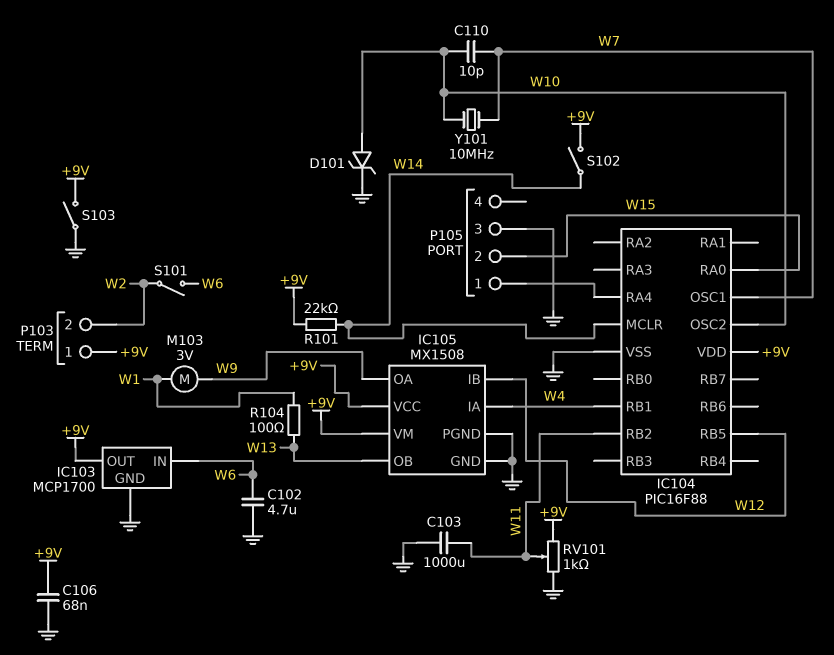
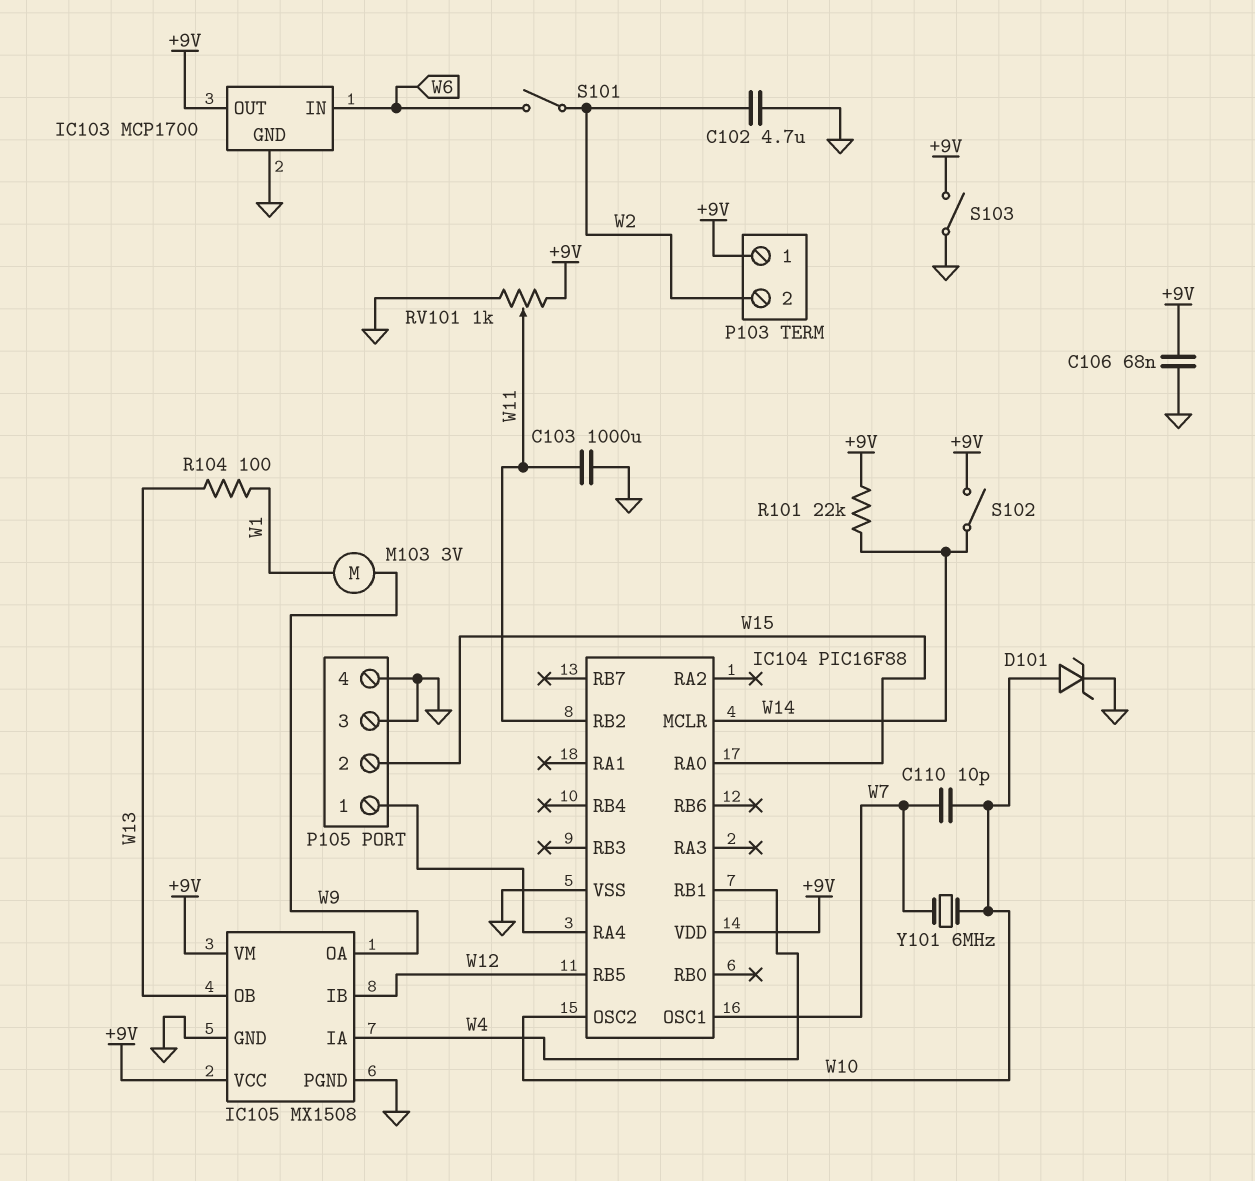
C102: 4.7uF (GND, W6) -> 4.7uF (GND, W2)
P105 pin 4: none -> GND
Y101: 10MHz (W7, W10) -> 6MHz (W7, W10)

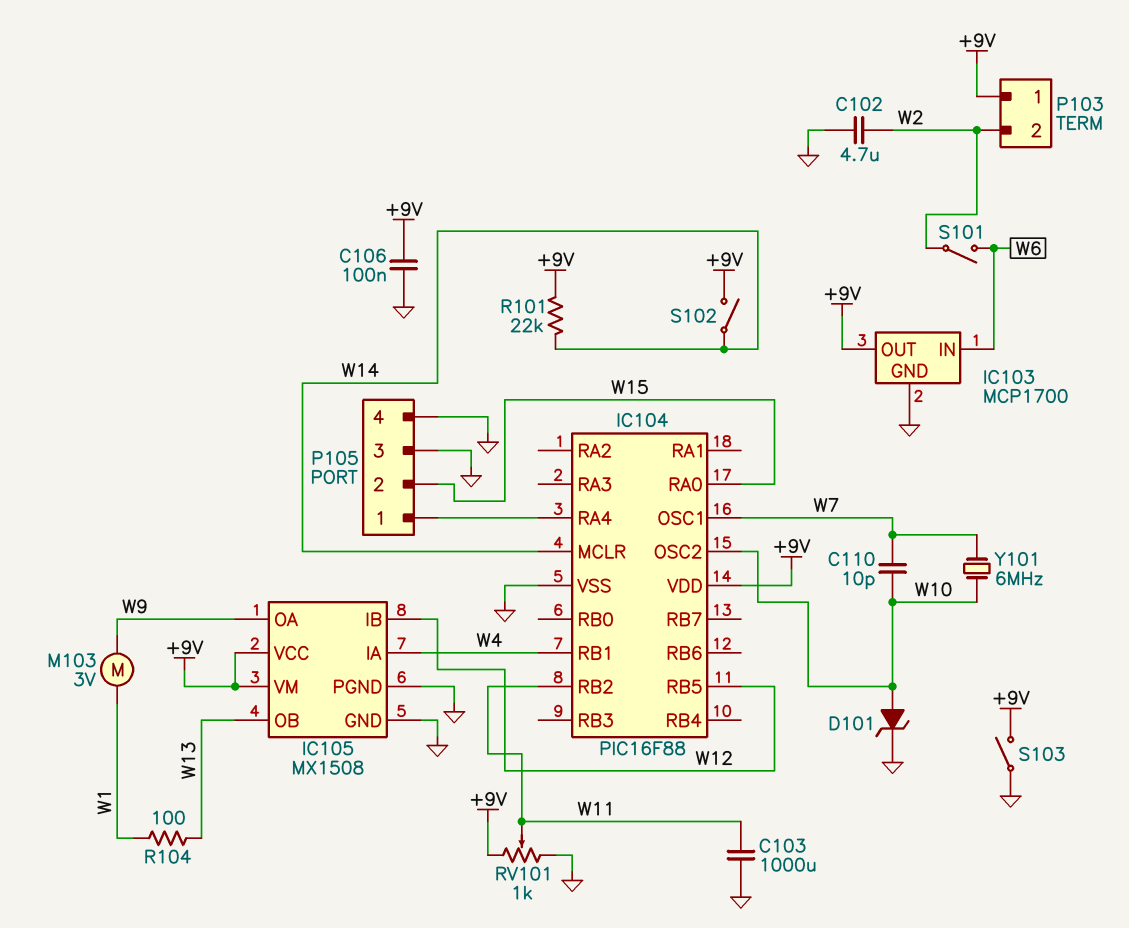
C106: 68nF (+9V, GND) -> 100nF (+9V, GND)

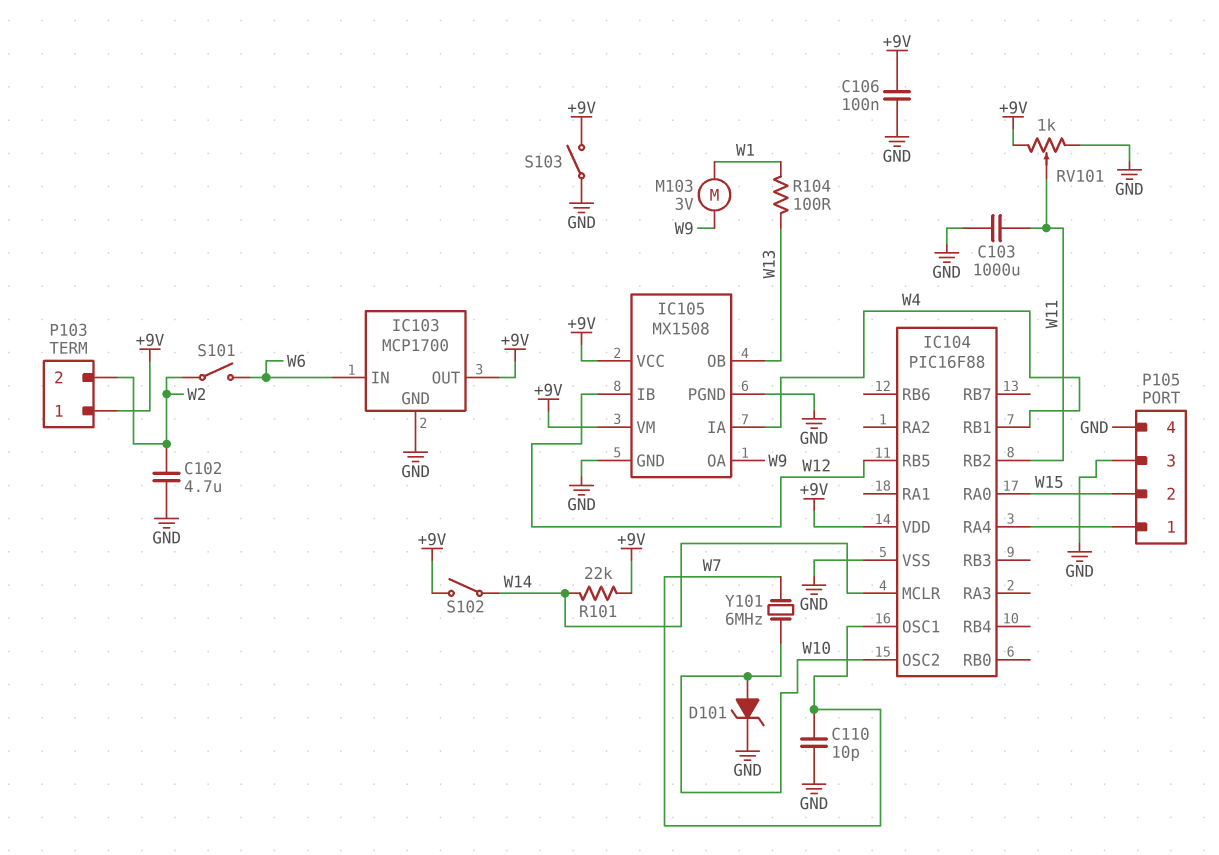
C110: 10pF (W7, W10) -> 10pF (GND, W7)

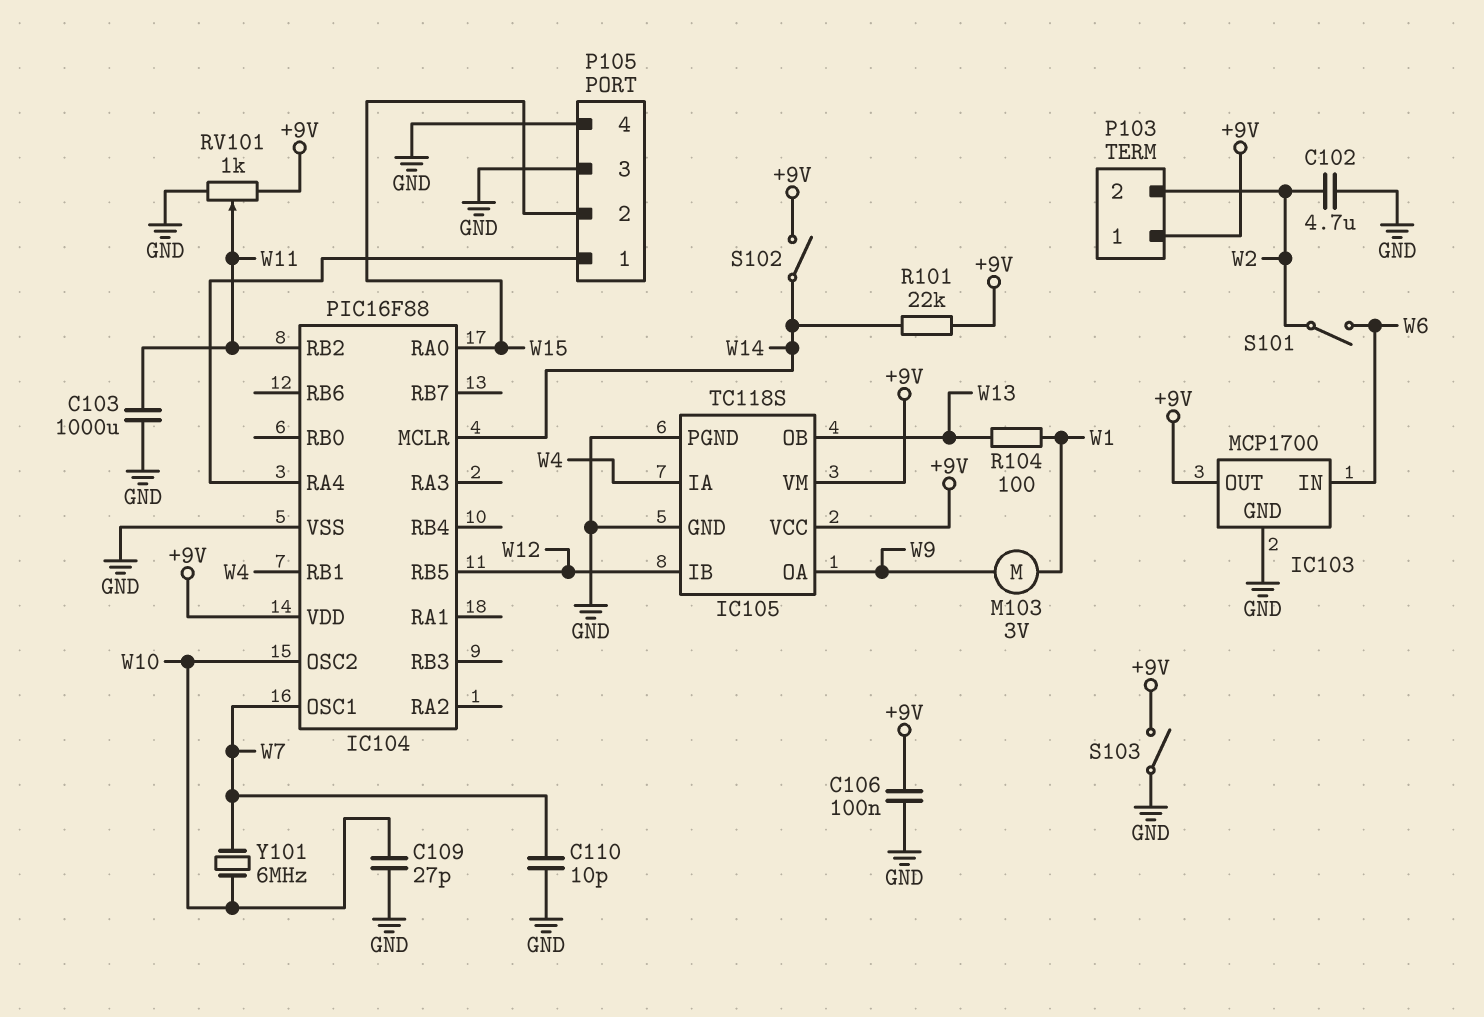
C109: none -> 27pF (GND, W10)
D101: zener (A W10, K GND) -> none
IC105: MX1508 -> TC118S

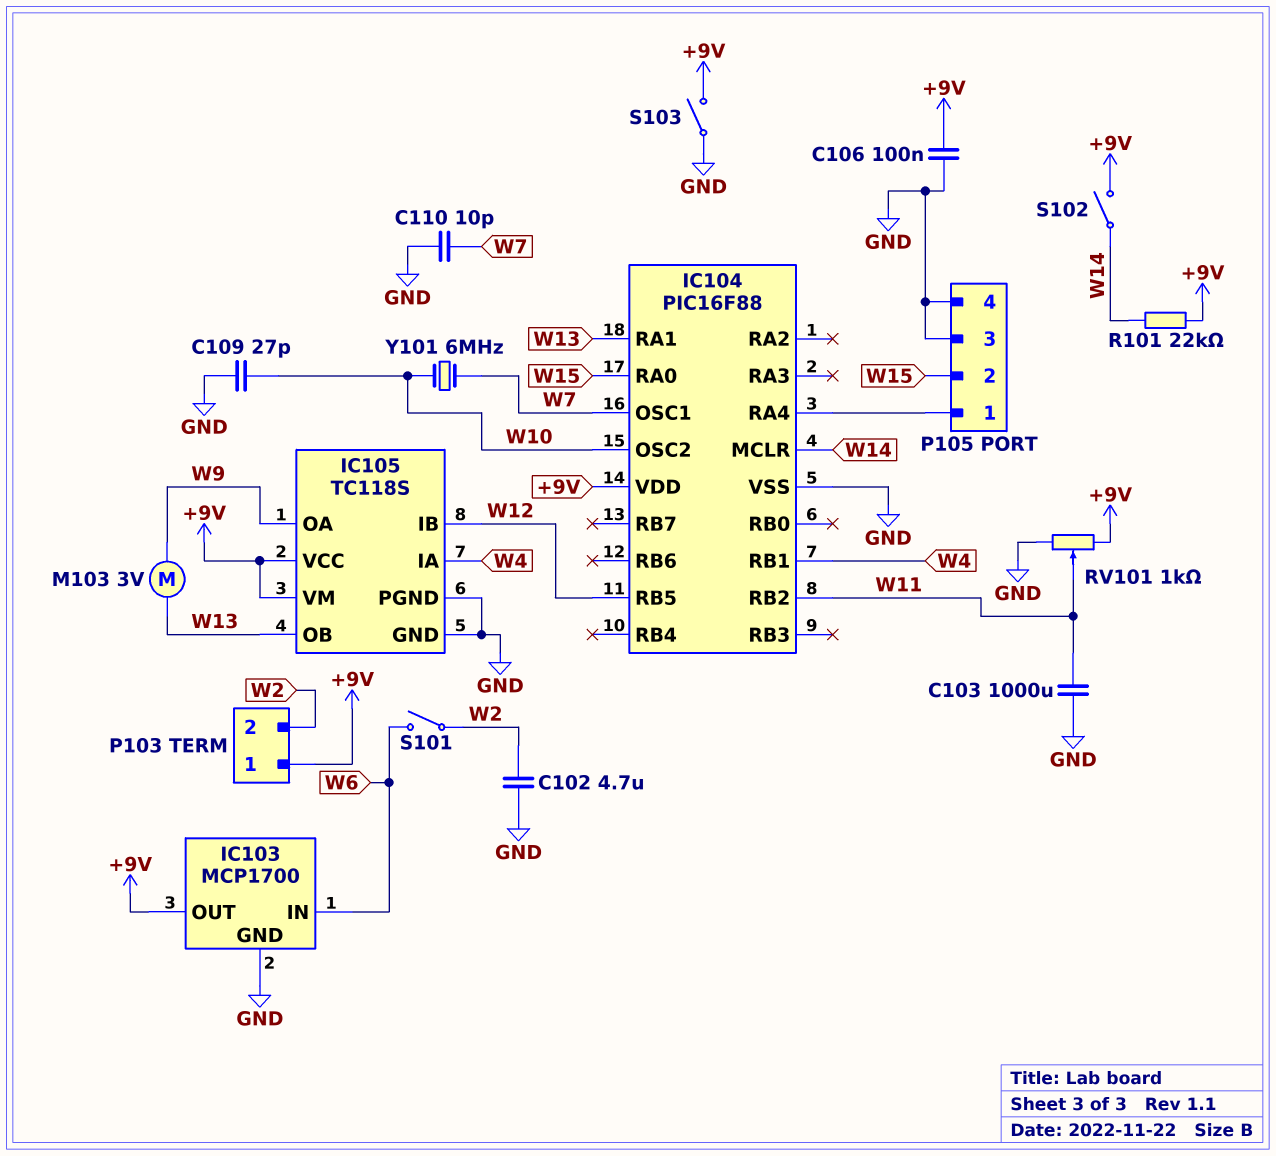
IC104 pin RA1: none -> W13
M103: motor 3V (W1, W9) -> motor 3V (W9, W13)
R104: 100 (W1, W13) -> none

